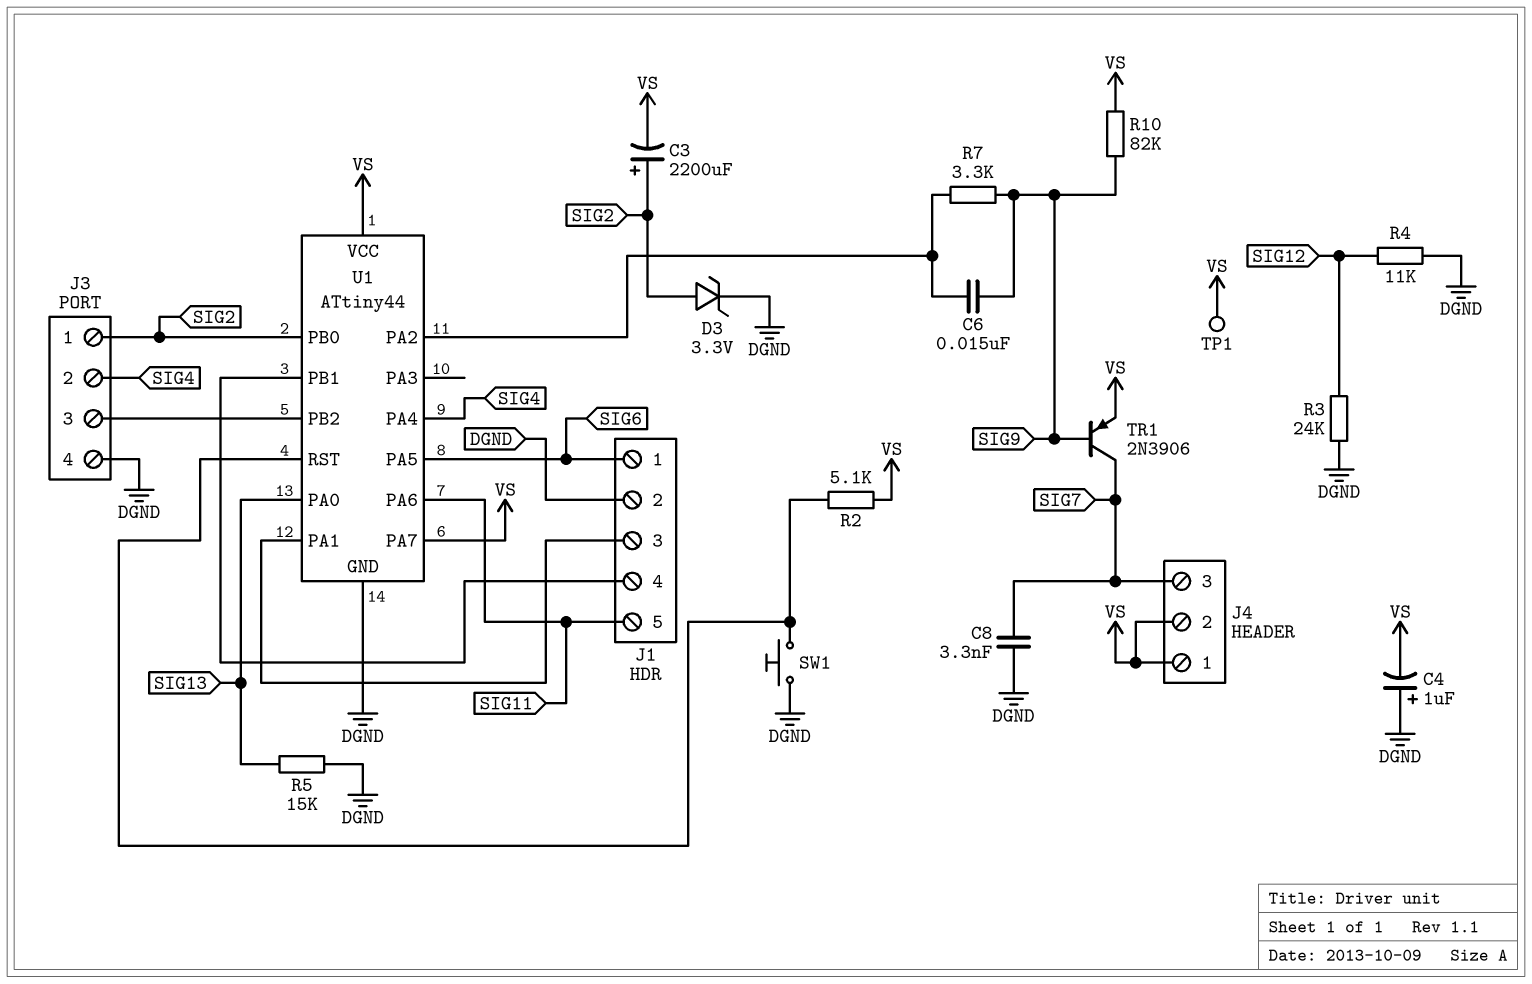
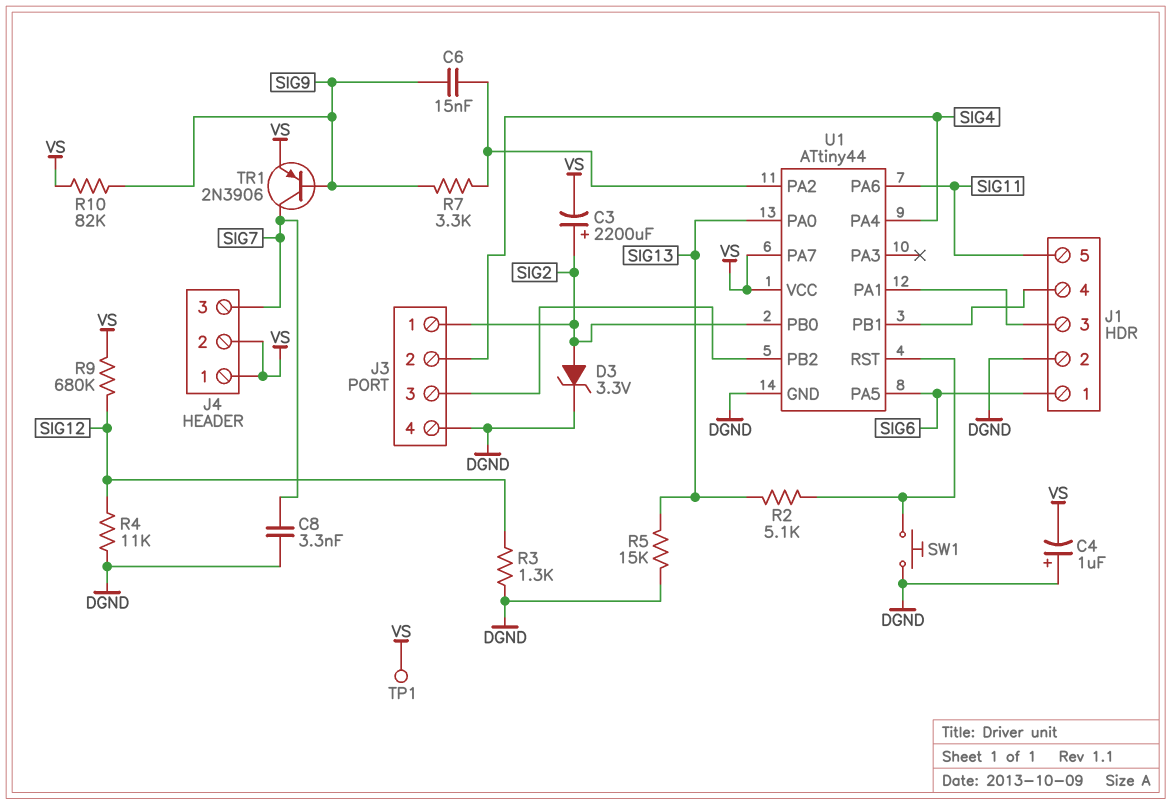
R2: 5.1k (U1/RST, VS) -> 5.1k (SIG13, U1/RST)
R3: 24k (DGND, SIG12) -> 1.3k (DGND, SIG12)
R9: none -> 680k (SIG12, VS)

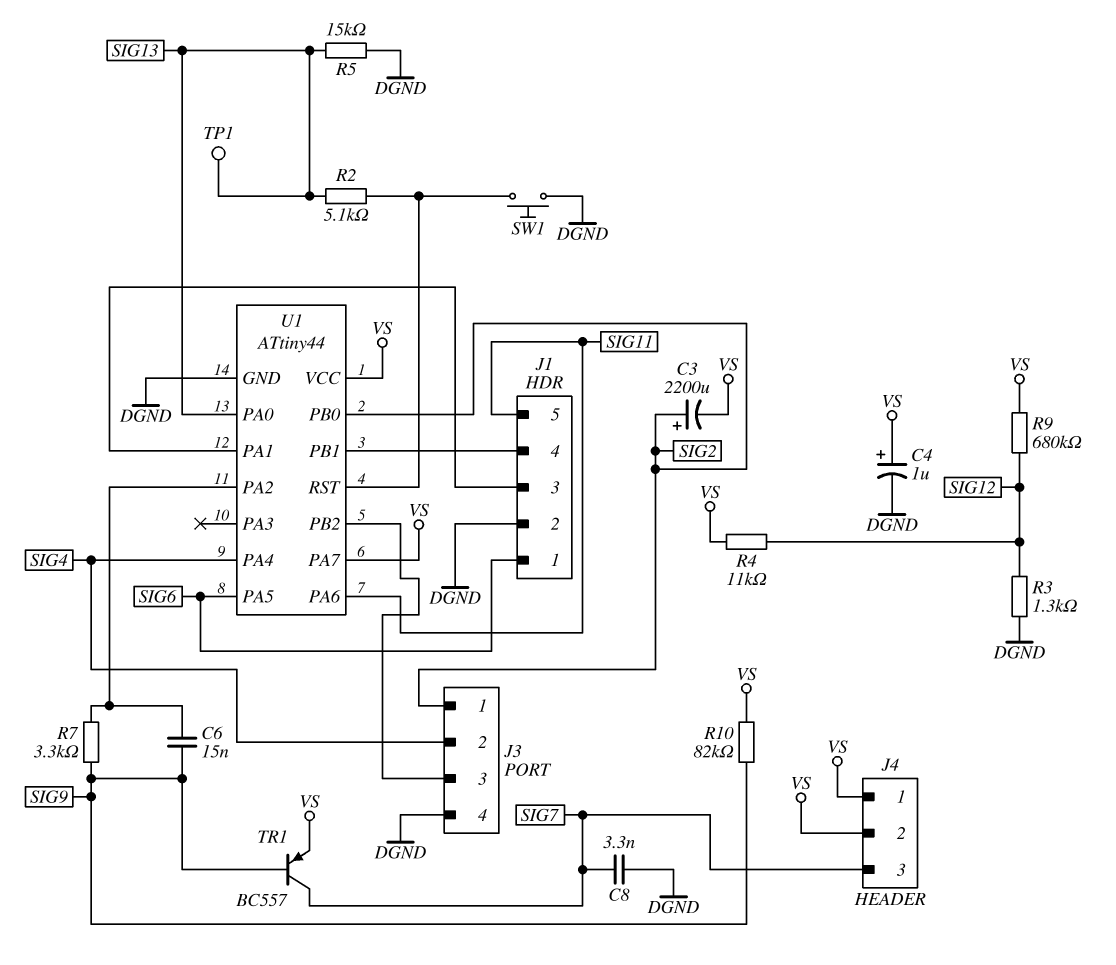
C4: 1uF (plus DGND, minus VS) -> 1uF (plus VS, minus DGND)
D3: zener 3.3V (A SIG2, K DGND) -> none
R4: 11k (DGND, SIG12) -> 11k (SIG12, VS)
TP1: test point (VS) -> test point (SIG13)
TR1: PNP 2N3906 (B SIG9, C SIG7, E VS) -> PNP BC557 (B SIG9, C SIG7, E VS)

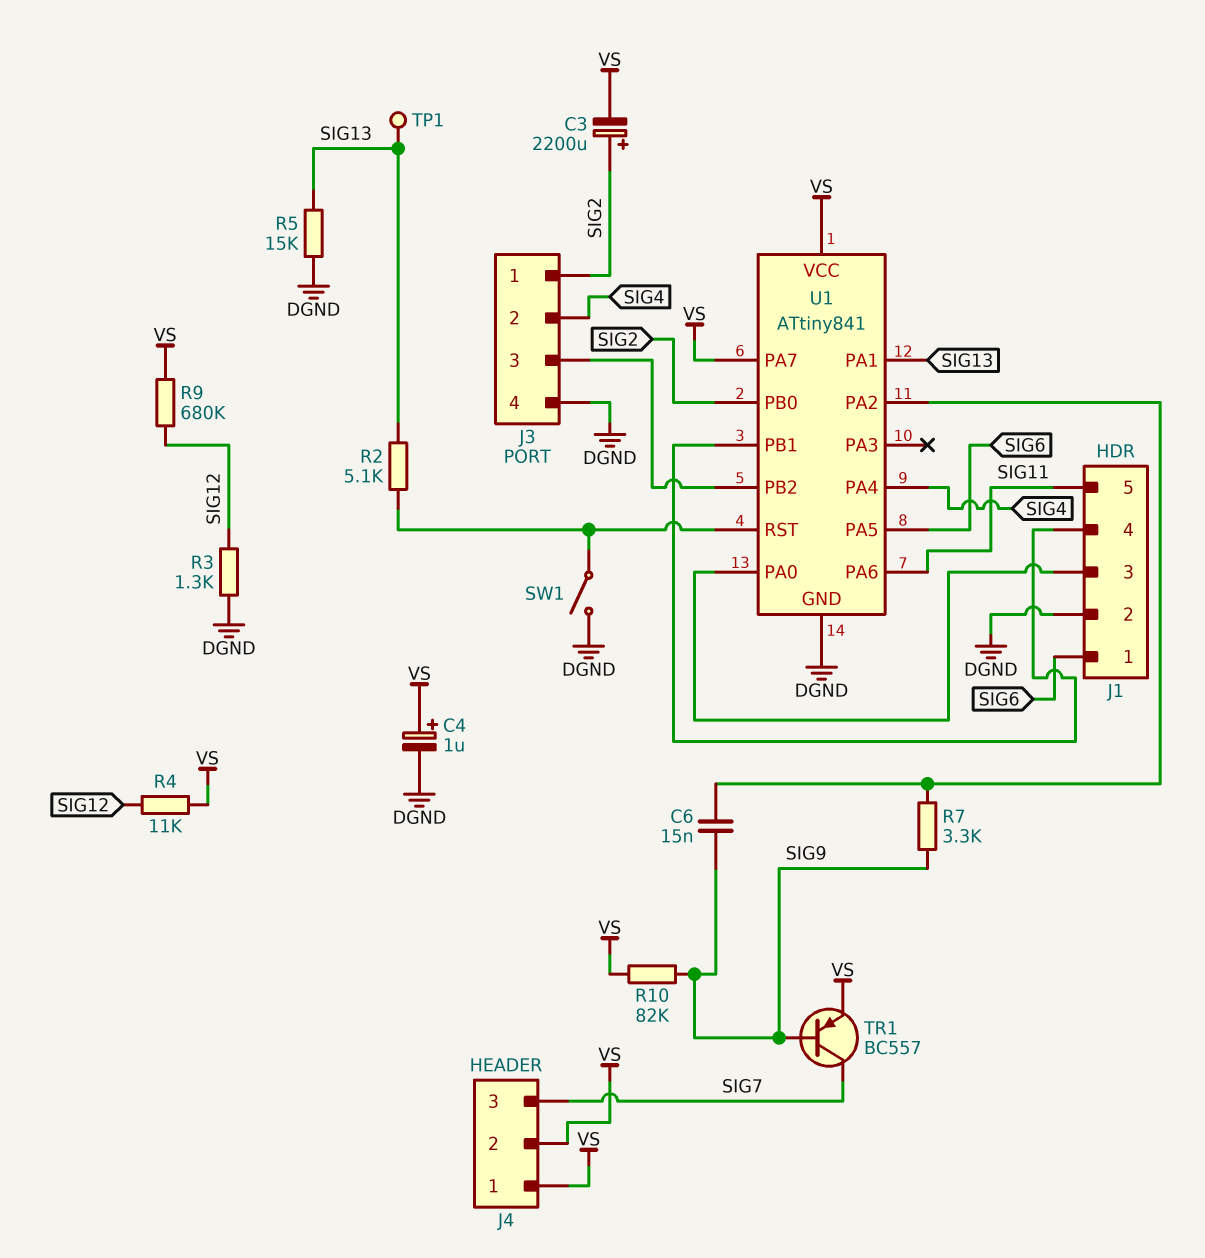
C8: 3.3nF (DGND, SIG7) -> none
SW1: button (DGND, U1/RST) -> switch (DGND, U1/RST)
U1: ATtiny44 -> ATtiny841
U1 pin PA0: SIG13 -> J1/3
U1 pin PA1: J1/3 -> SIG13

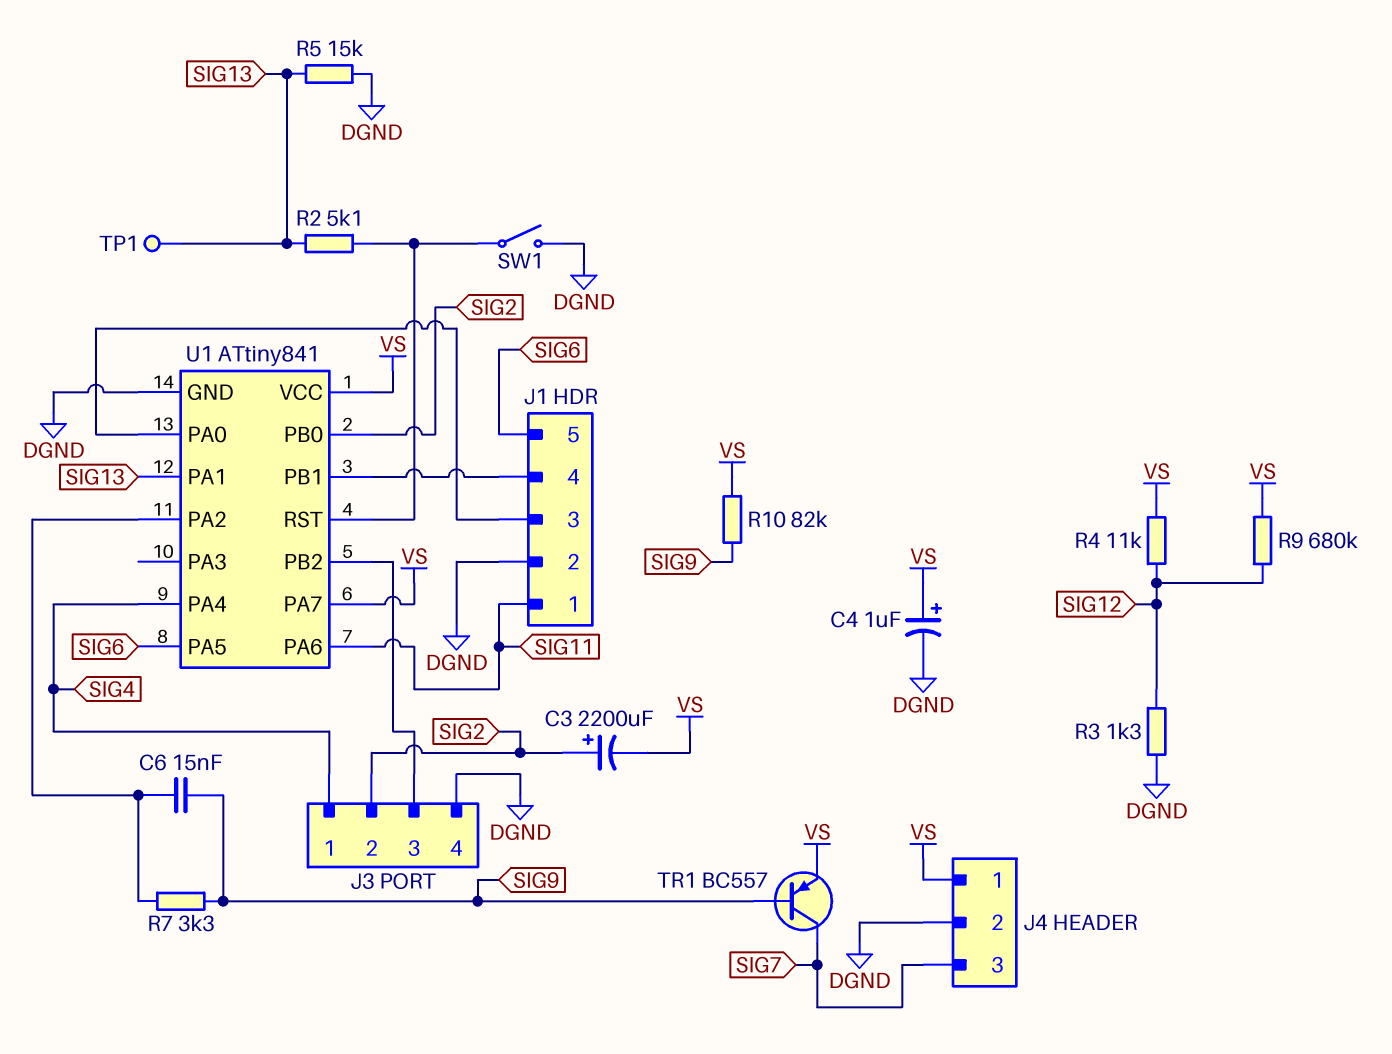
J1 pin 1: SIG6 -> SIG11
J1 pin 5: SIG11 -> SIG6
J3 pin 1: SIG2 -> SIG4
J3 pin 2: SIG4 -> SIG2
J4 pin 2: VS -> DGND

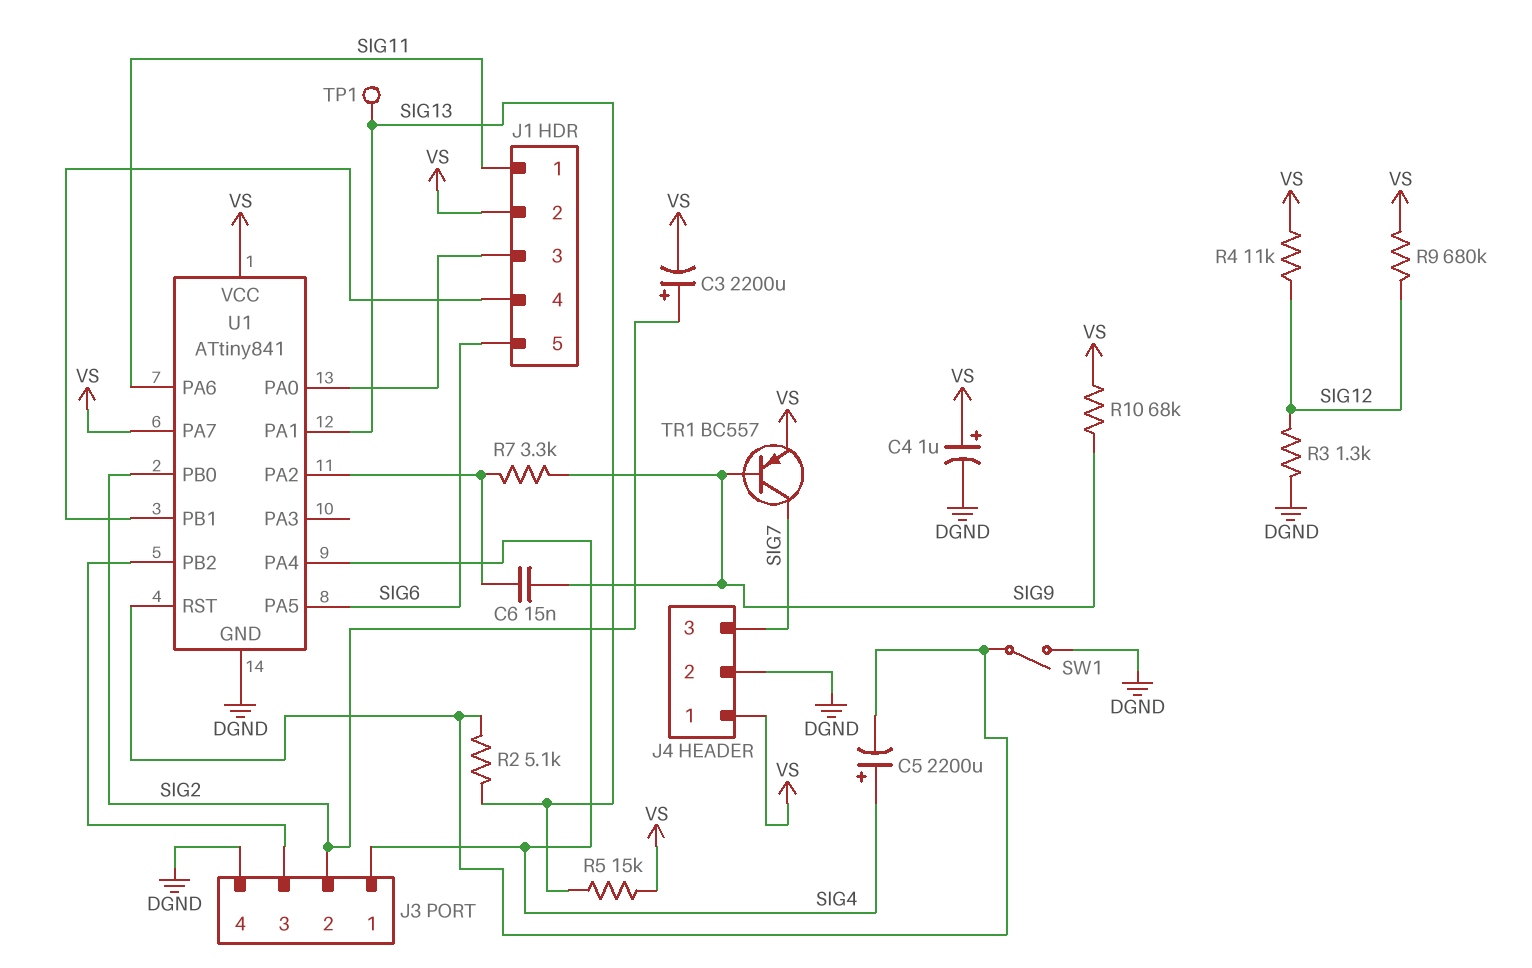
C5: none -> 2200uF (plus SIG4, minus U1/RST)
J1 pin 2: DGND -> VS
R5: 15k (DGND, SIG13) -> 15k (SIG13, VS)
R10: 82k (SIG9, VS) -> 68k (SIG9, VS)

